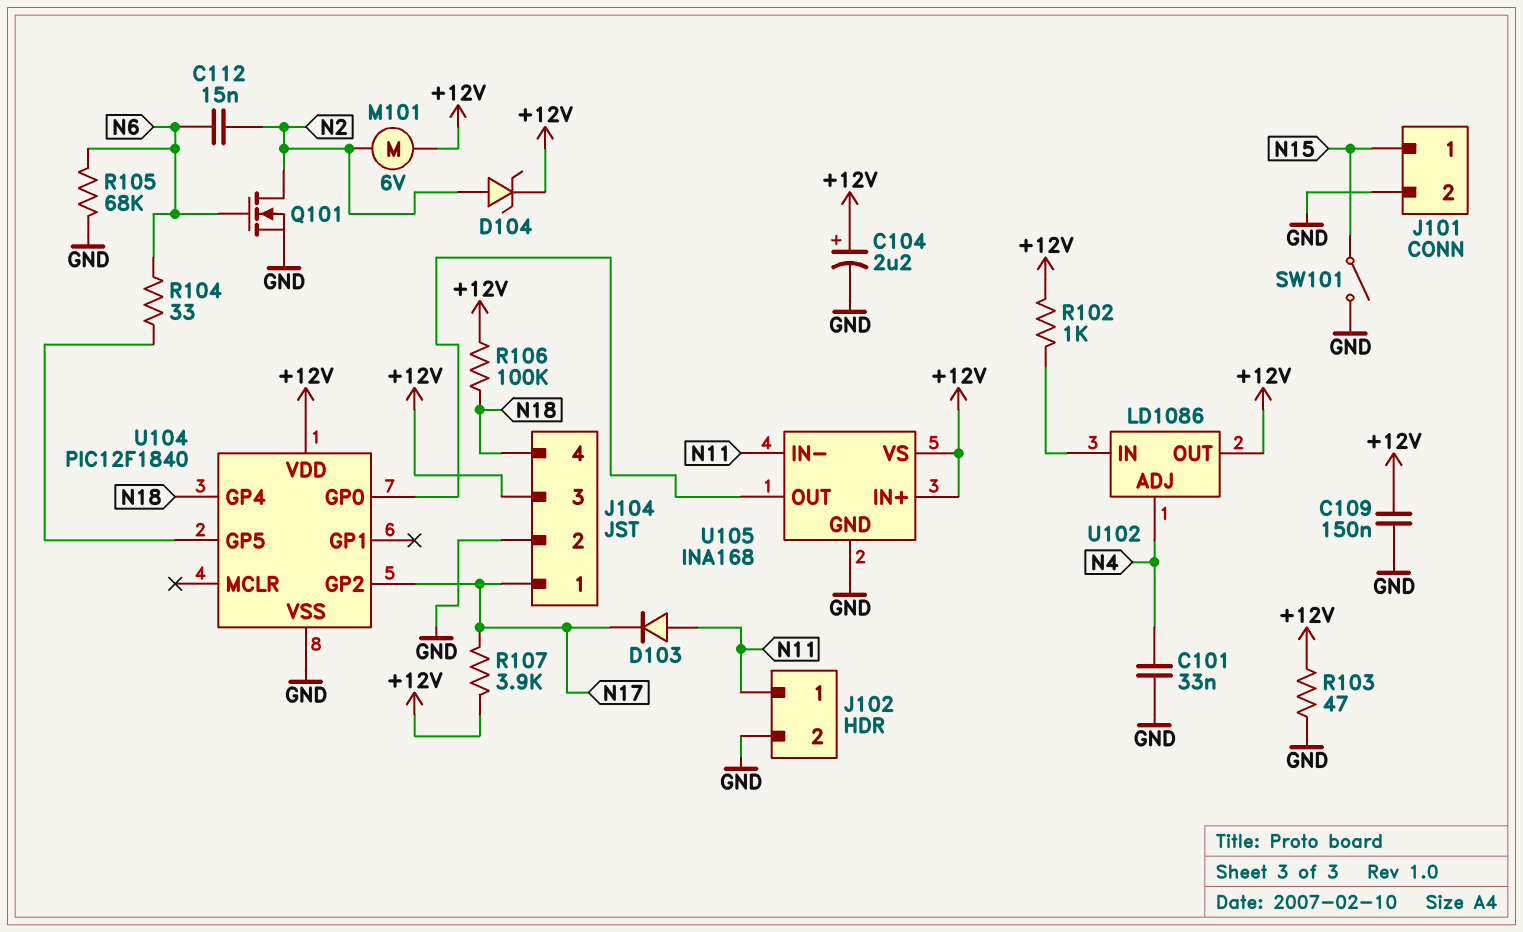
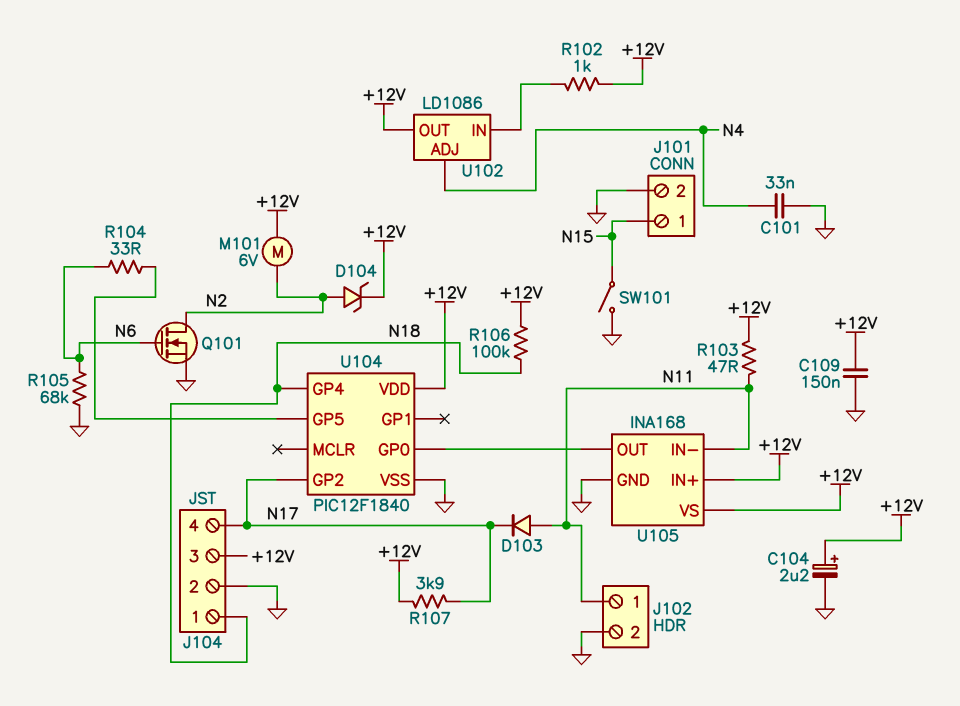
C112: 15nF (N2, N6) -> none
J104 pin 1: N17 -> N18
J104 pin 4: N18 -> N17
R103: 47 (+12V, GND) -> 47 (+12V, N11)

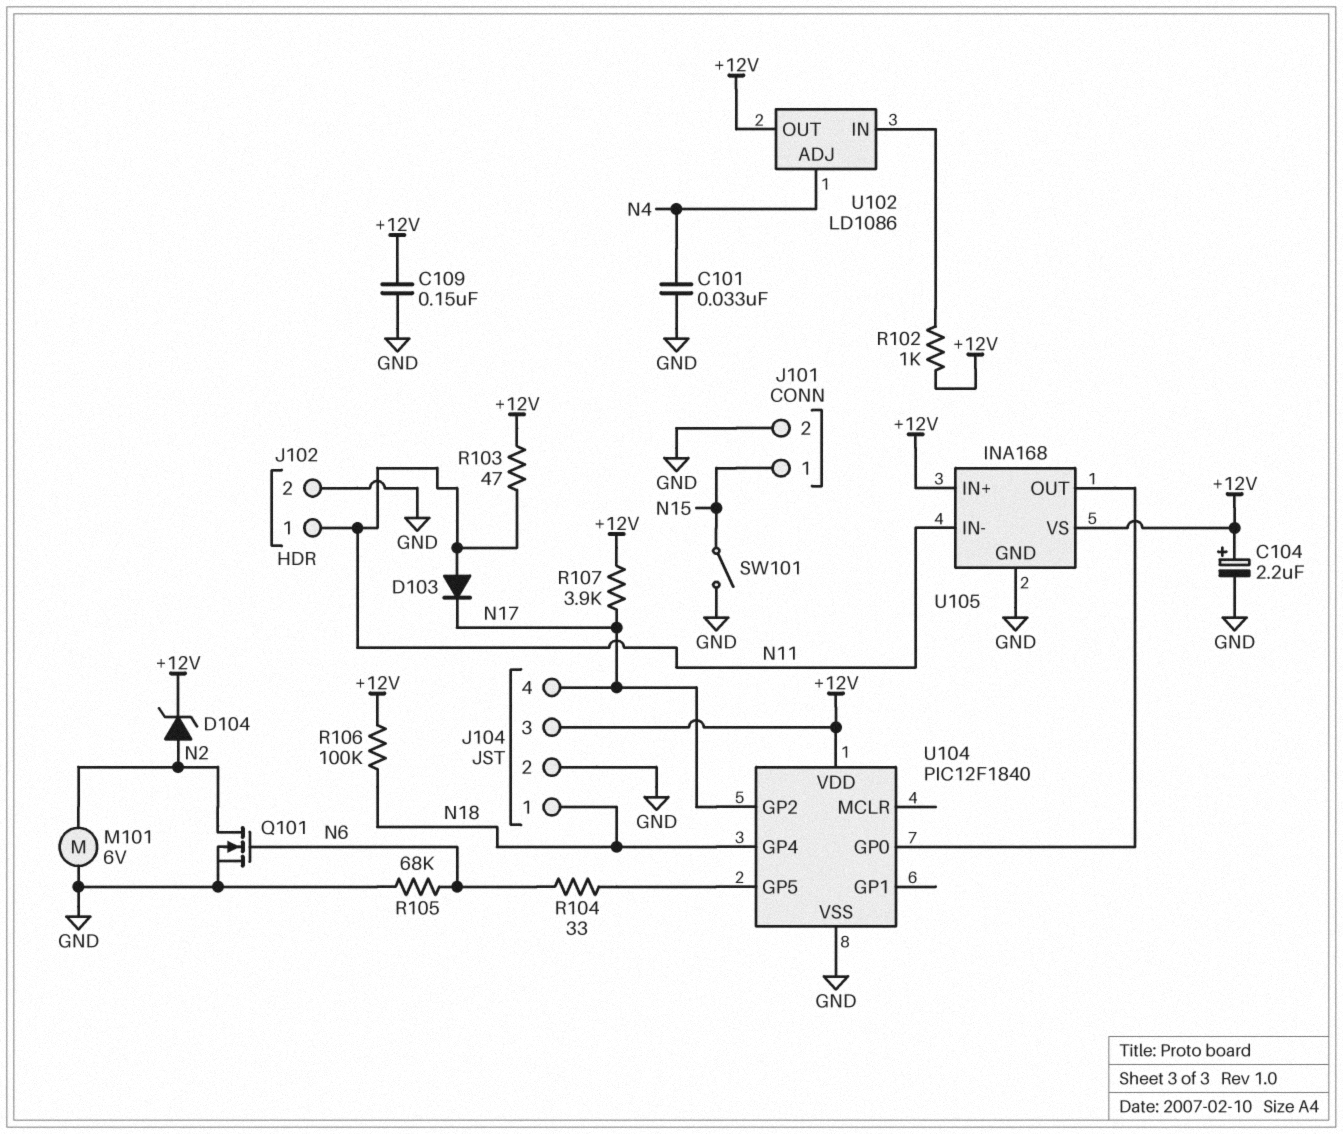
M101: motor 6V (+12V, N2) -> motor 6V (GND, N2)

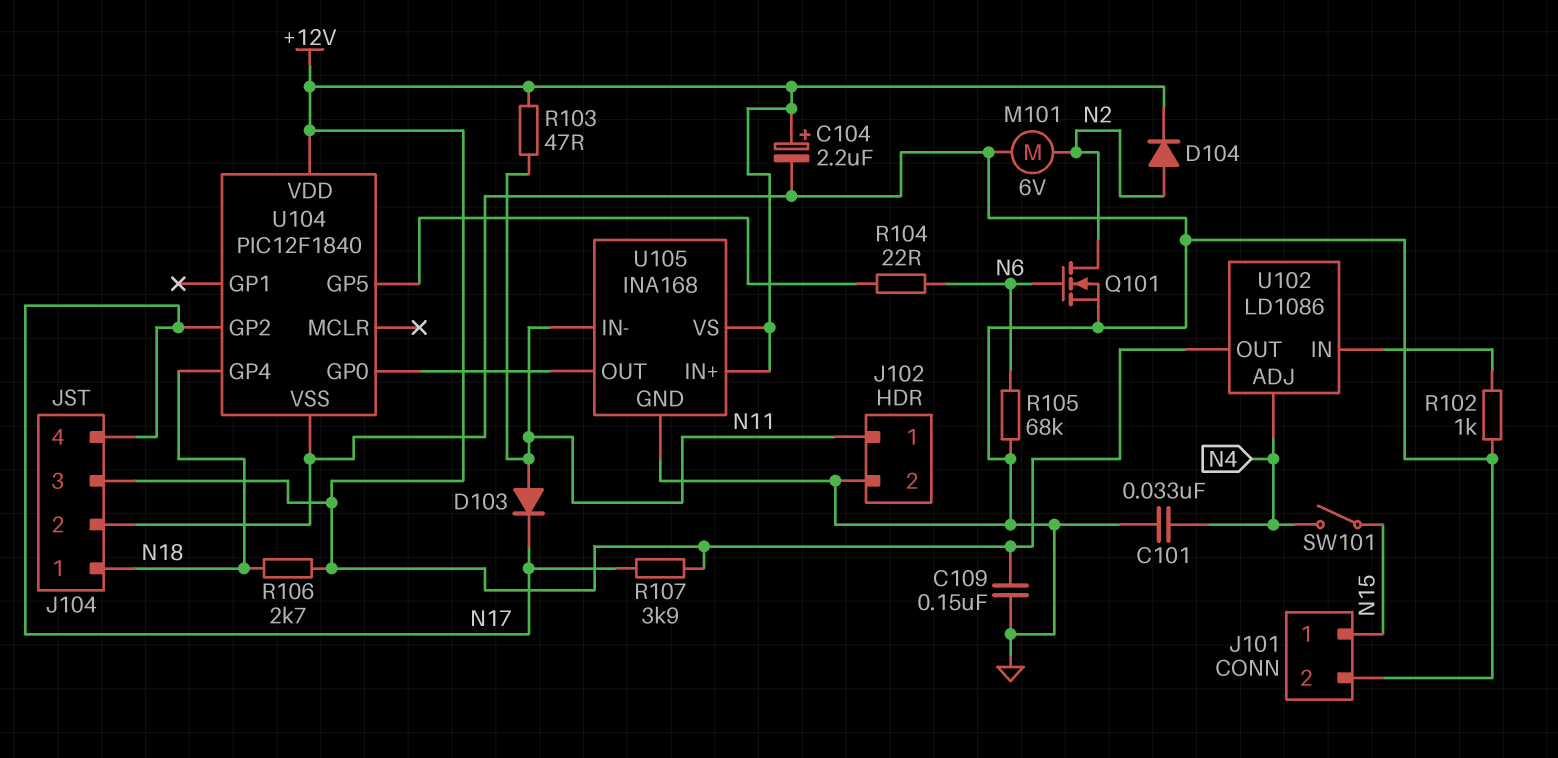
D104: zener (A N2, K +12V) -> diode (A N2, K +12V)
R102: 1k (+12V, U102/IN) -> 1k (GND, U102/IN)
R104: 33 (N6, U104/GP5) -> 22 (N6, U104/GP5)
R106: 100k (+12V, N18) -> 2.7k (+12V, N18)
SW101: switch (GND, N15) -> switch (N4, N15)

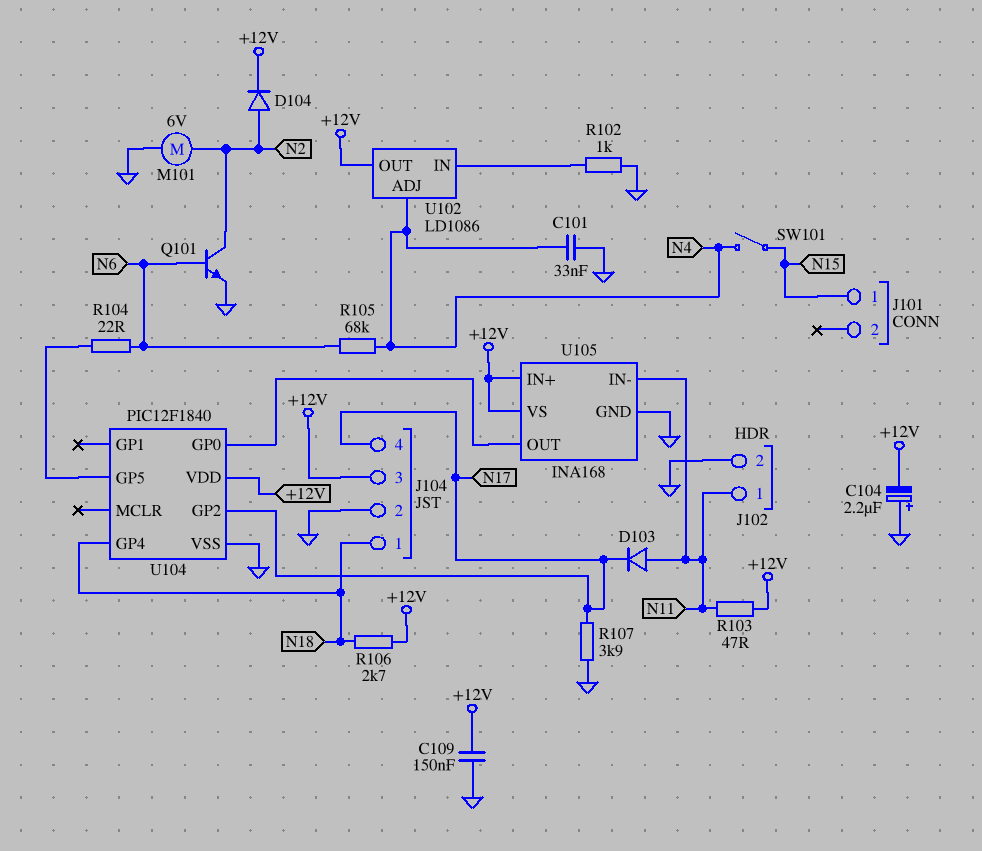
C104: 2.2uF (plus +12V, minus GND) -> 2.2uF (plus GND, minus +12V)
J101 pin 2: GND -> none
Q101: NMOS (G N6, D N2, S GND) -> NPN (B N6, C N2, E GND)
R105: 68k (GND, N6) -> 68k (N4, N6)
R107: 3.9k (+12V, N17) -> 3.9k (GND, N17)

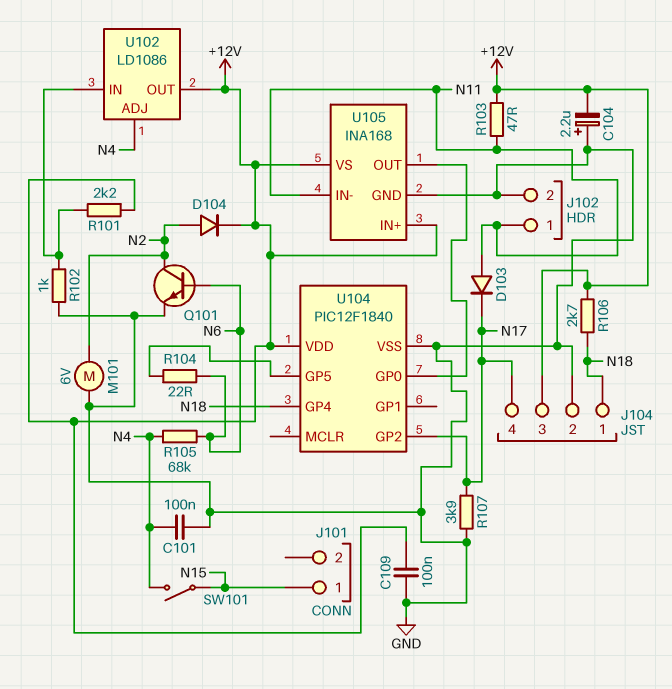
C101: 33nF (GND, N4) -> 100nF (GND, N4)
C109: 150nF (+12V, GND) -> 100nF (+12V, GND)
R101: none -> 2.2k (+12V, U102/IN)

